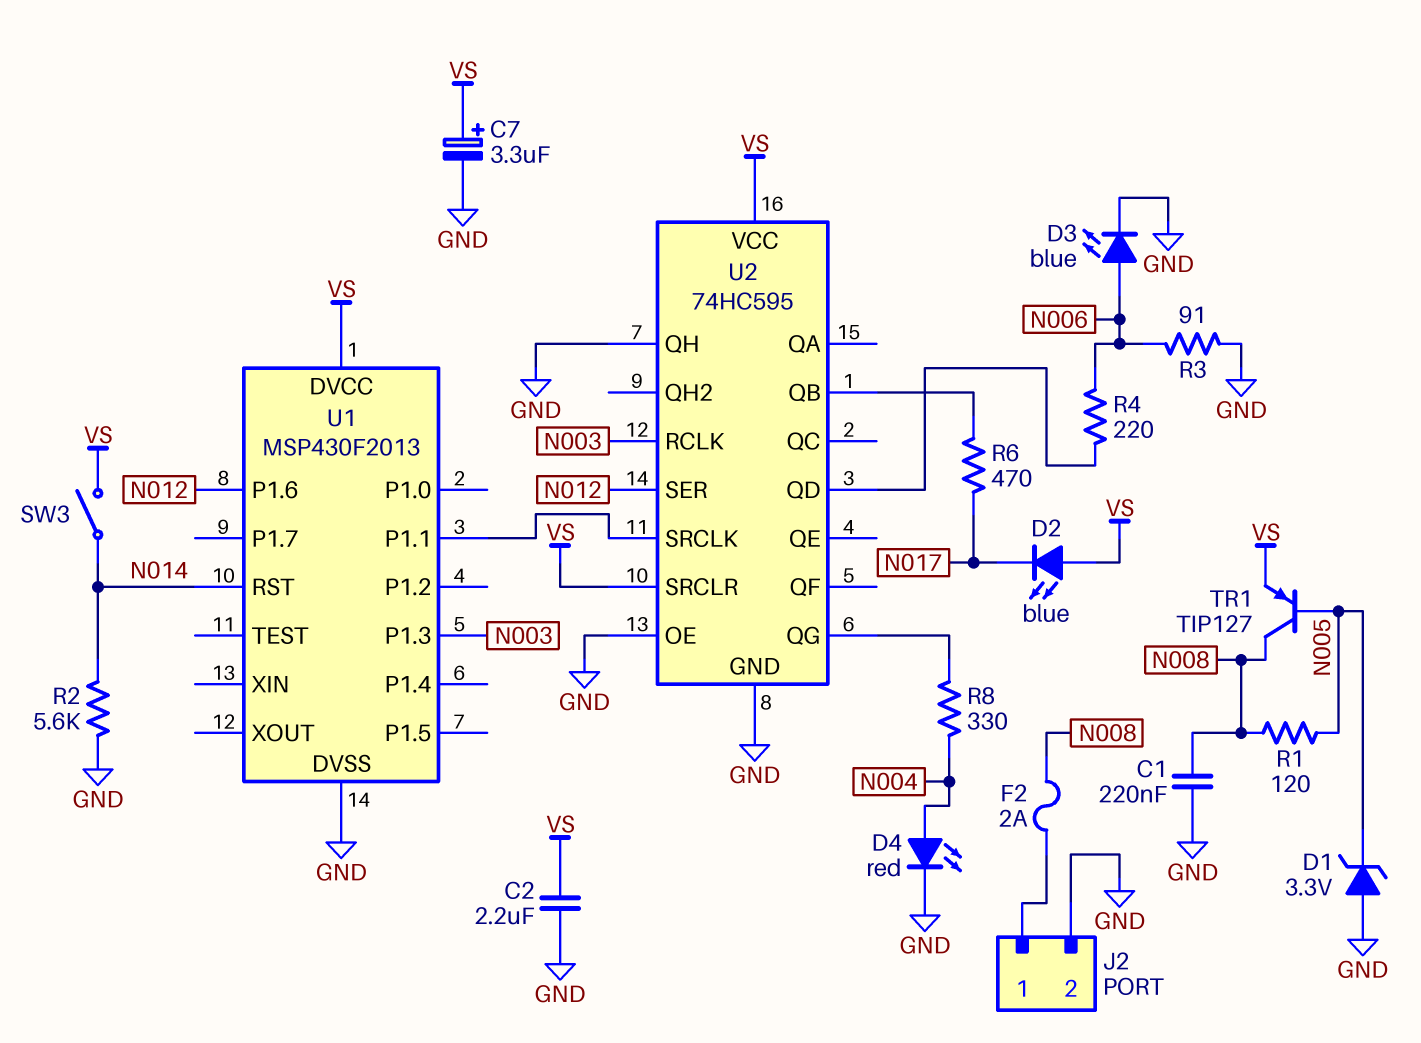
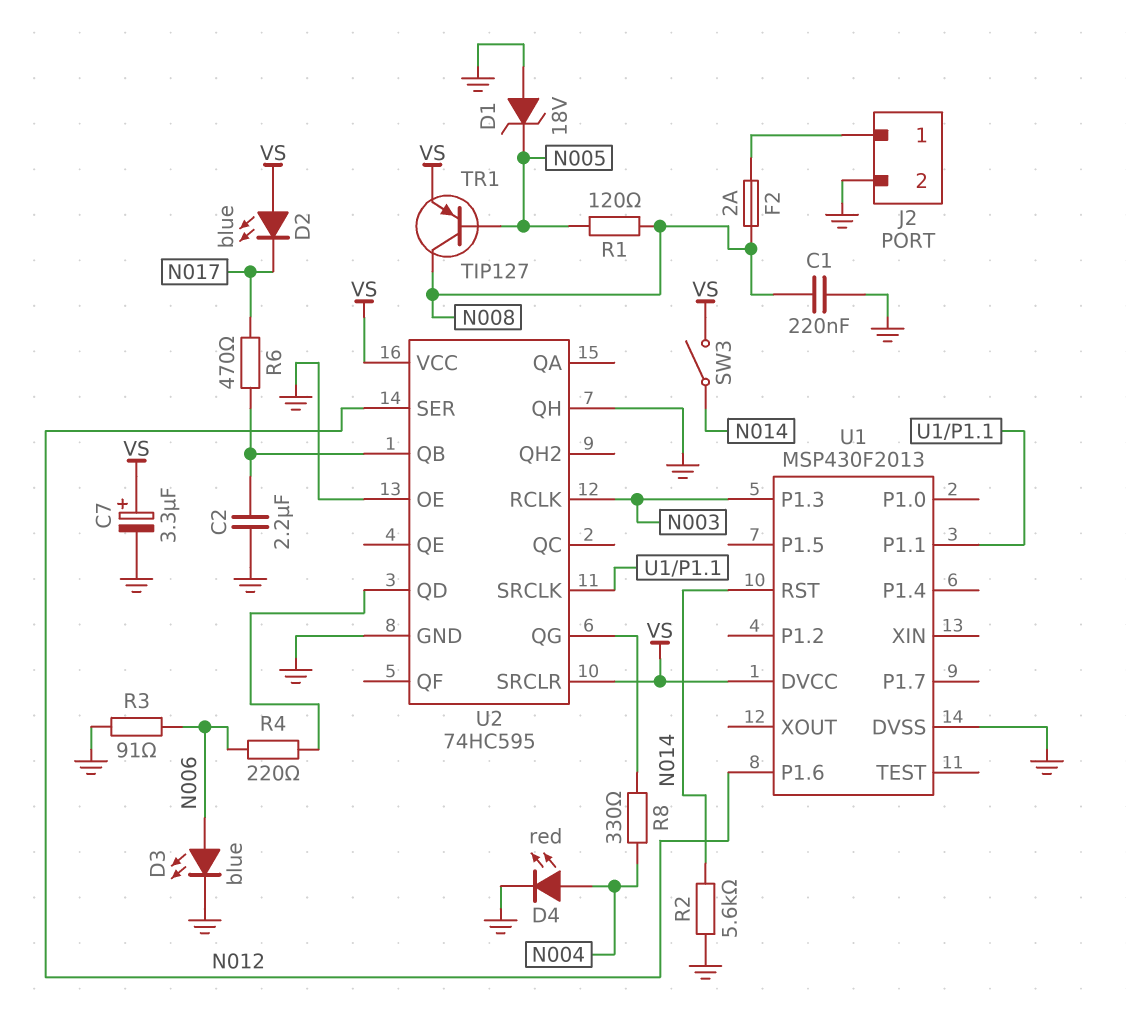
C2: 2.2uF (GND, VS) -> 2.2uF (GND, U2/QB)
D1: zener 3.3V (A GND, K N005) -> zener 18V (A GND, K N005)

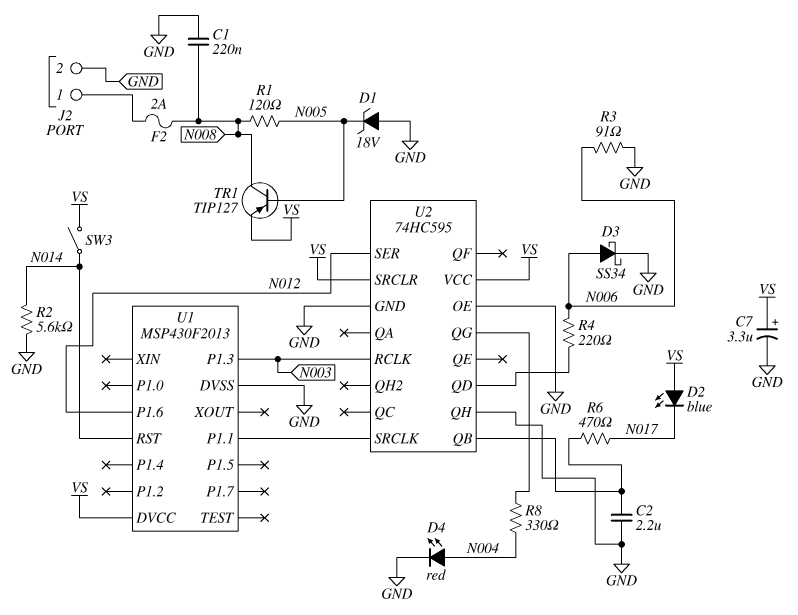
D3: LED blue (A N006, K GND) -> schottky SS34 (A N006, K GND)

